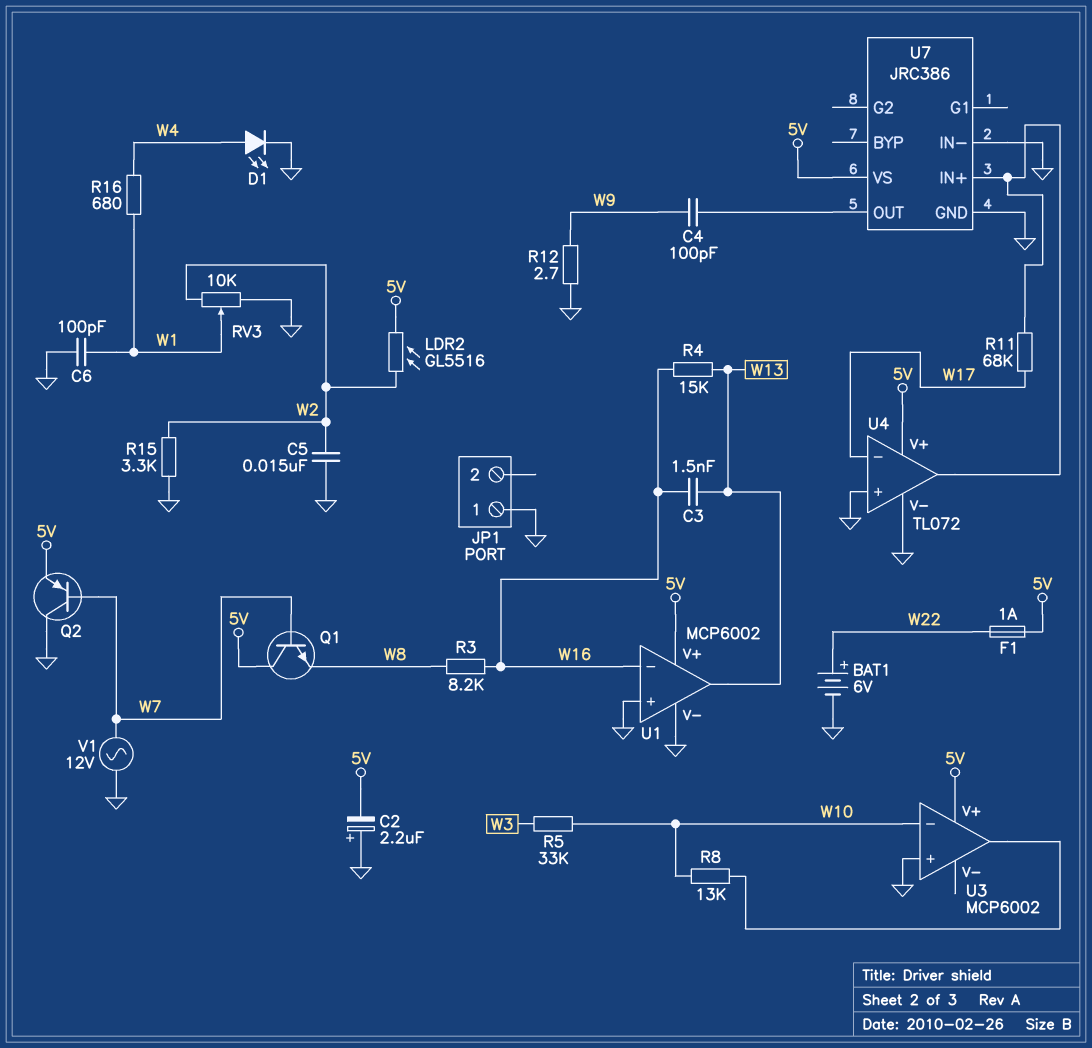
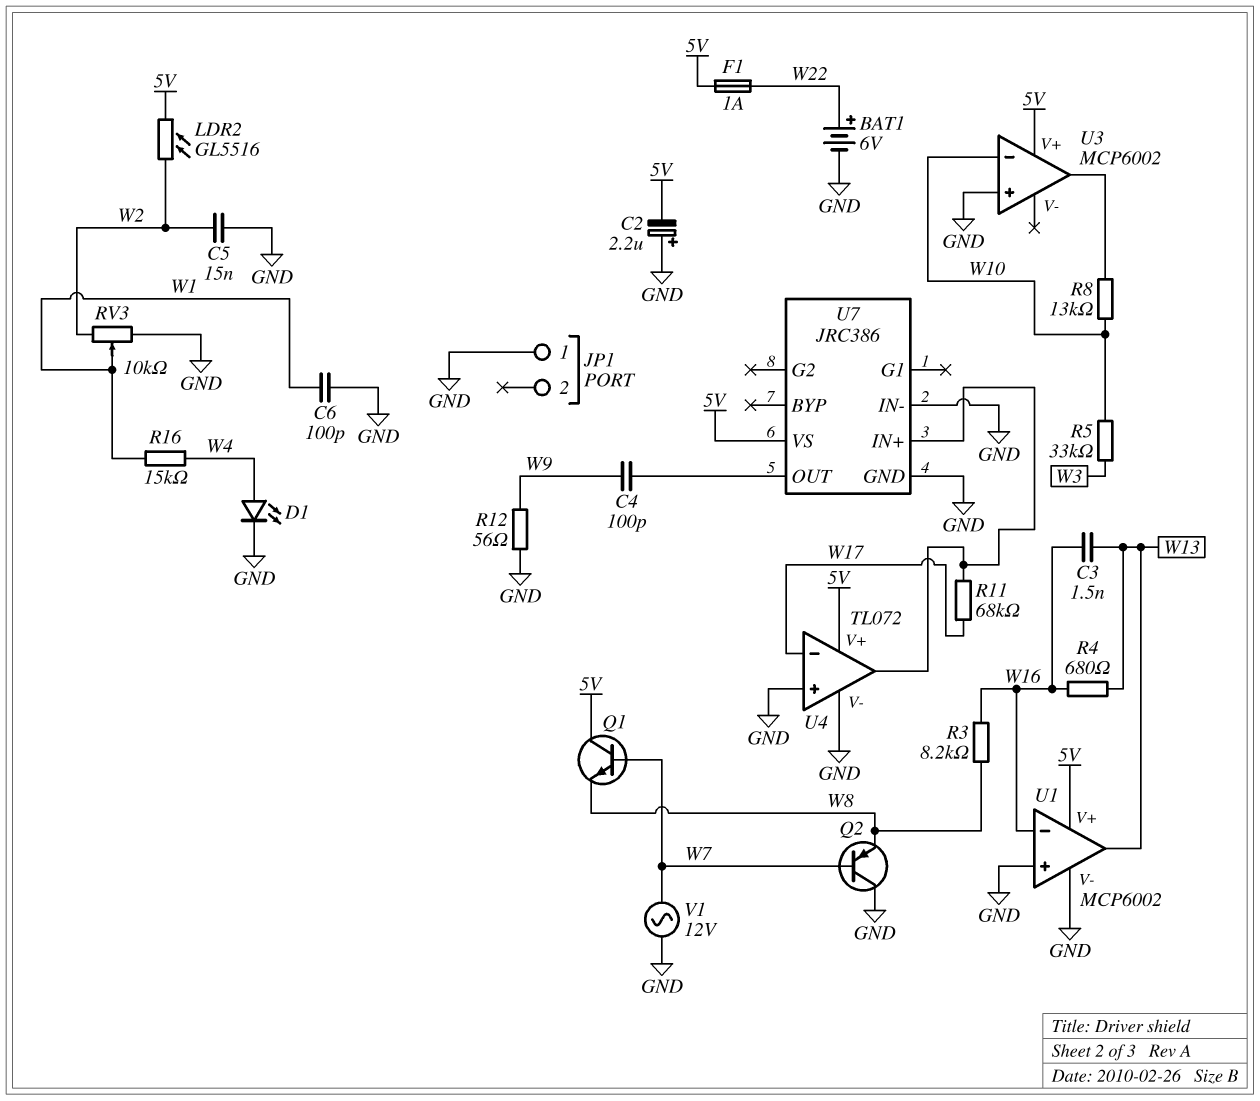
Q2: PNP (B W7, C GND, E 5V) -> PNP (B W7, C GND, E W8)
R4: 15k (W13, W16) -> 680 (W13, W16)
R12: 2.7 (GND, W9) -> 56 (GND, W9)
R15: 3.3k (GND, W2) -> none
R16: 680 (W1, W4) -> 15k (W1, W4)

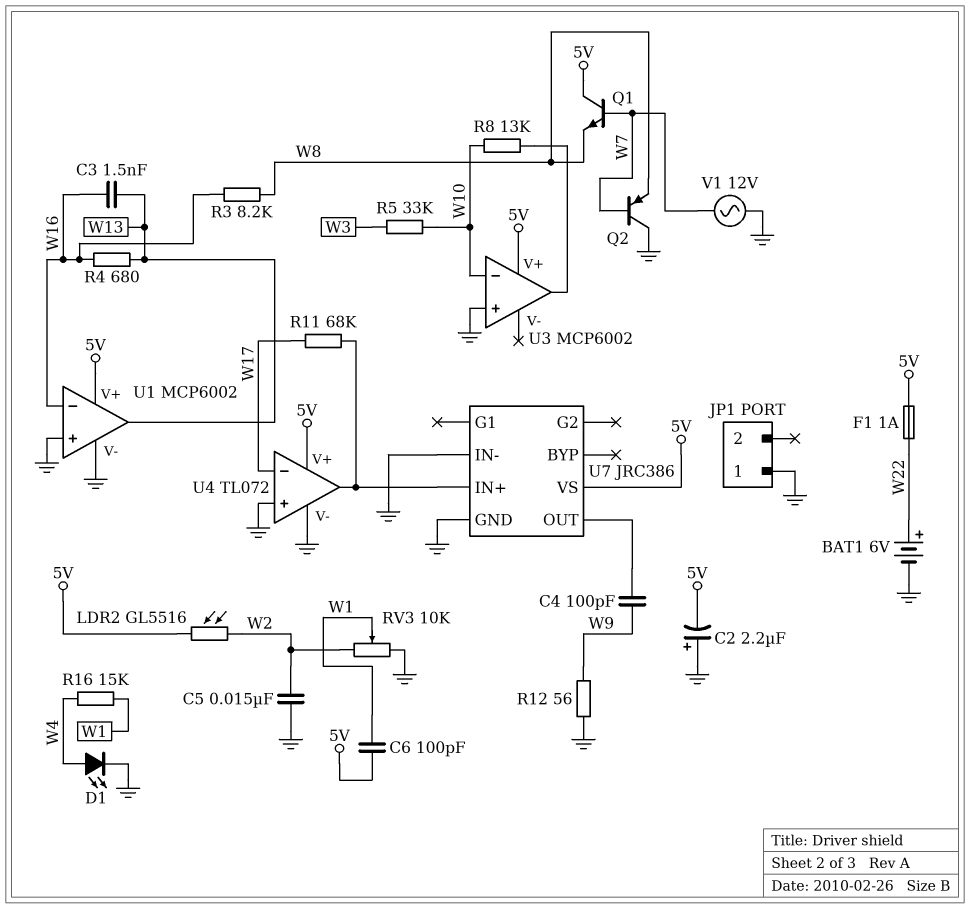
C6: 100pF (GND, W1) -> 100pF (5V, W1)

